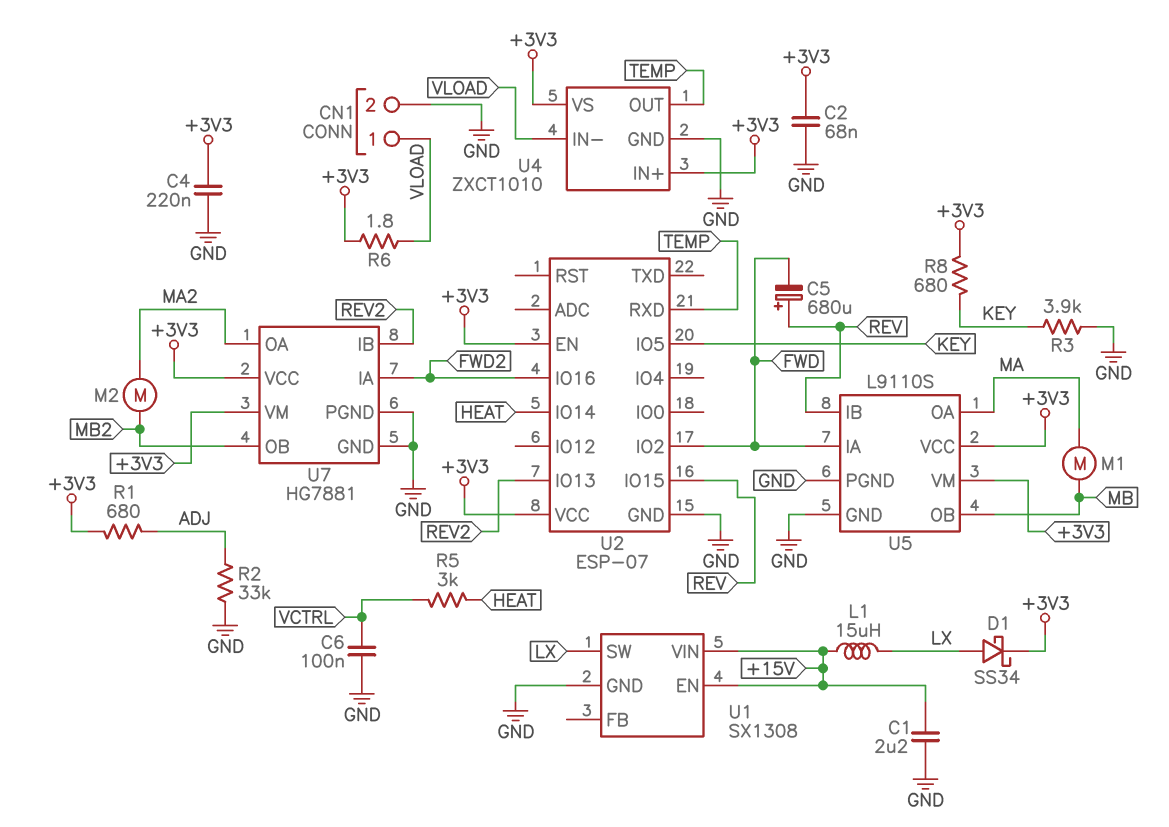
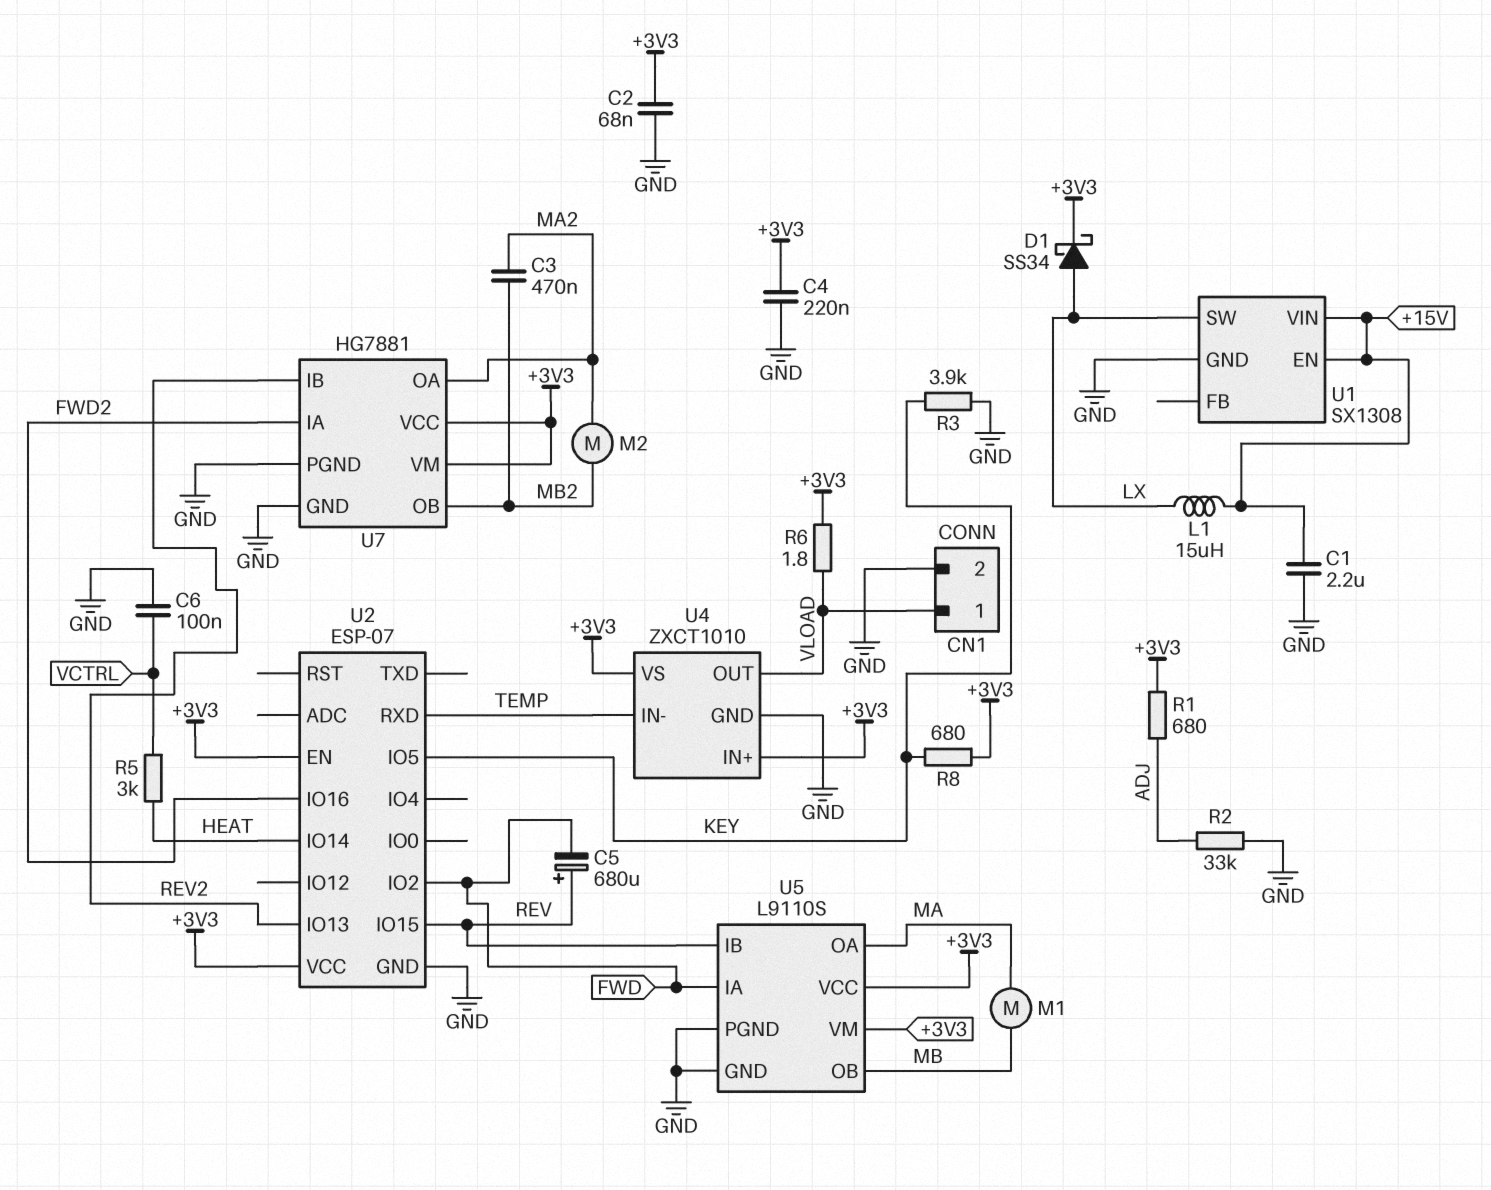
C3: none -> 470nF (MA2, MB2)
U4 pin IN-: VLOAD -> TEMP
U4 pin OUT: TEMP -> VLOAD

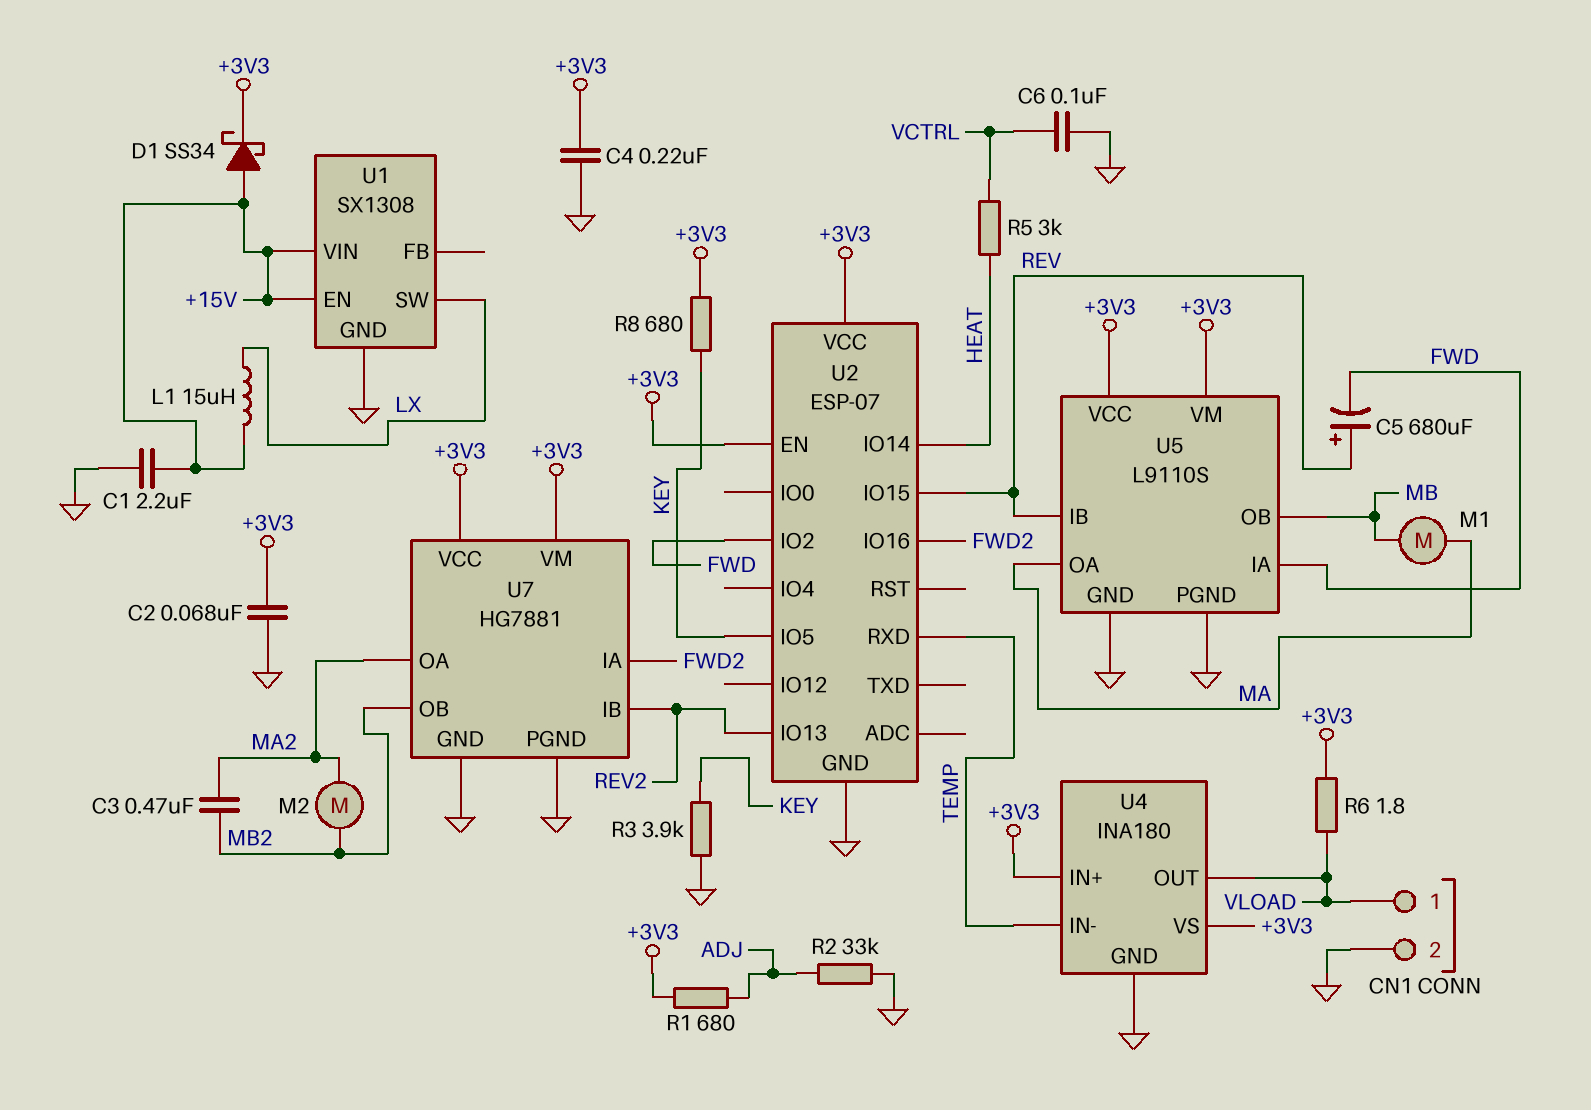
D1: schottky SS34 (A LX, K +3V3) -> schottky SS34 (A +15V, K +3V3)
U4: ZXCT1010 -> INA180

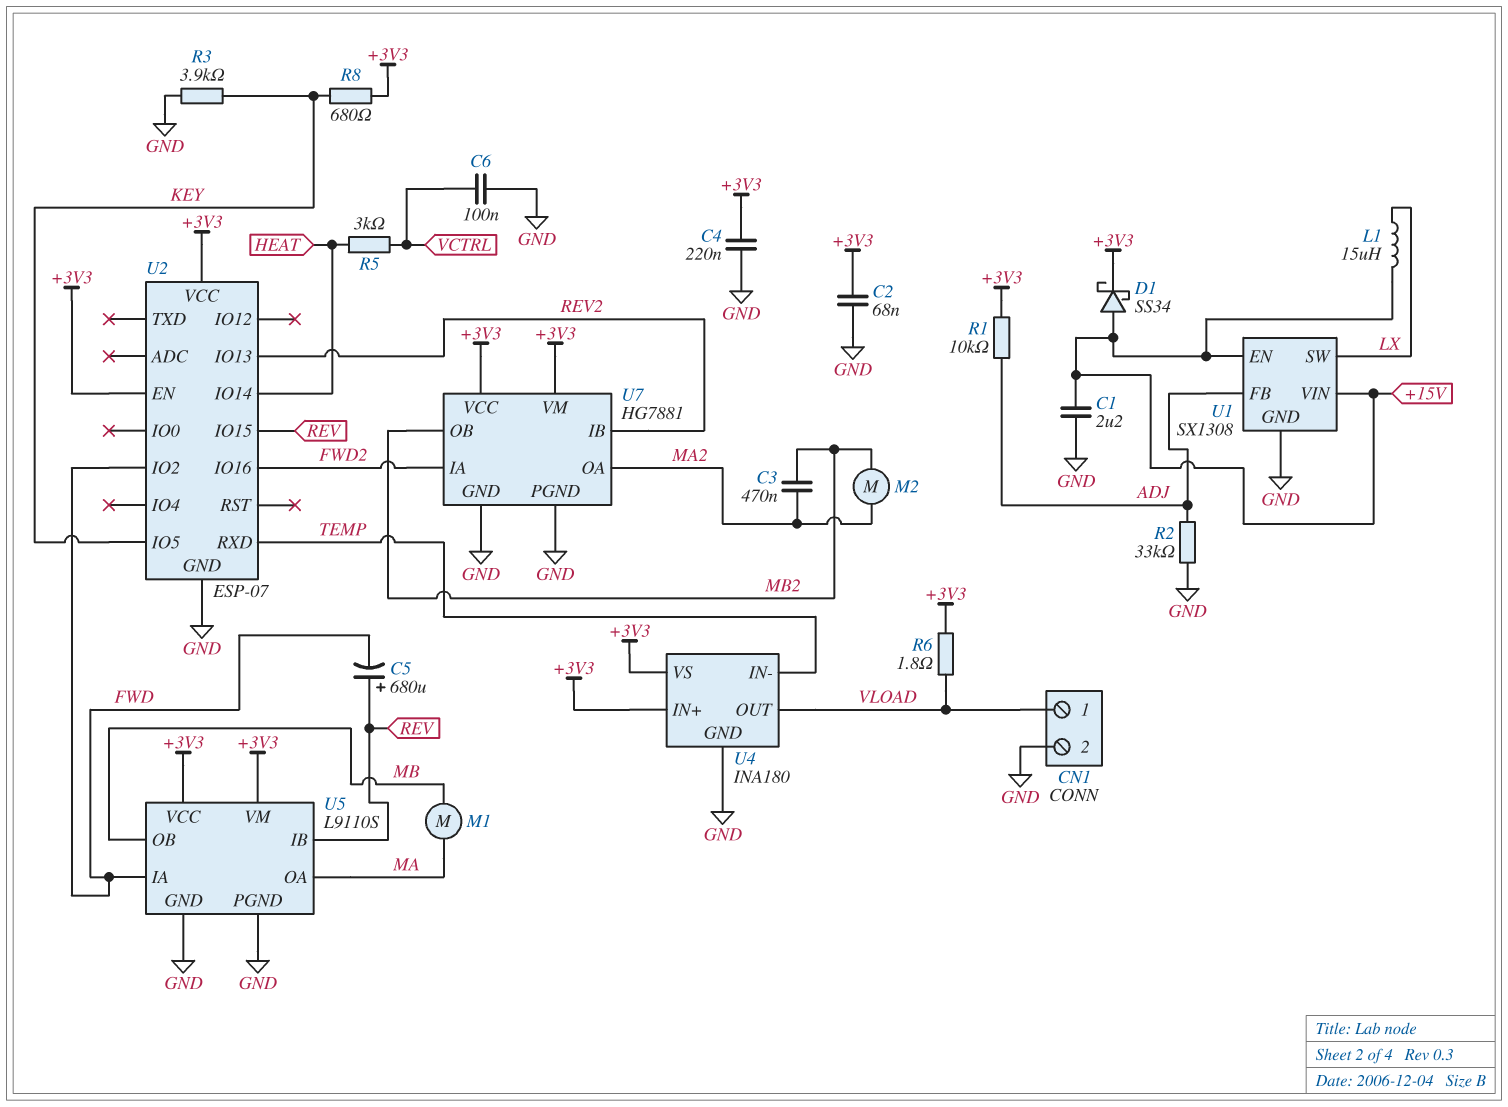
R1: 680 (+3V3, ADJ) -> 10k (+3V3, ADJ)
U1 pin FB: none -> ADJ

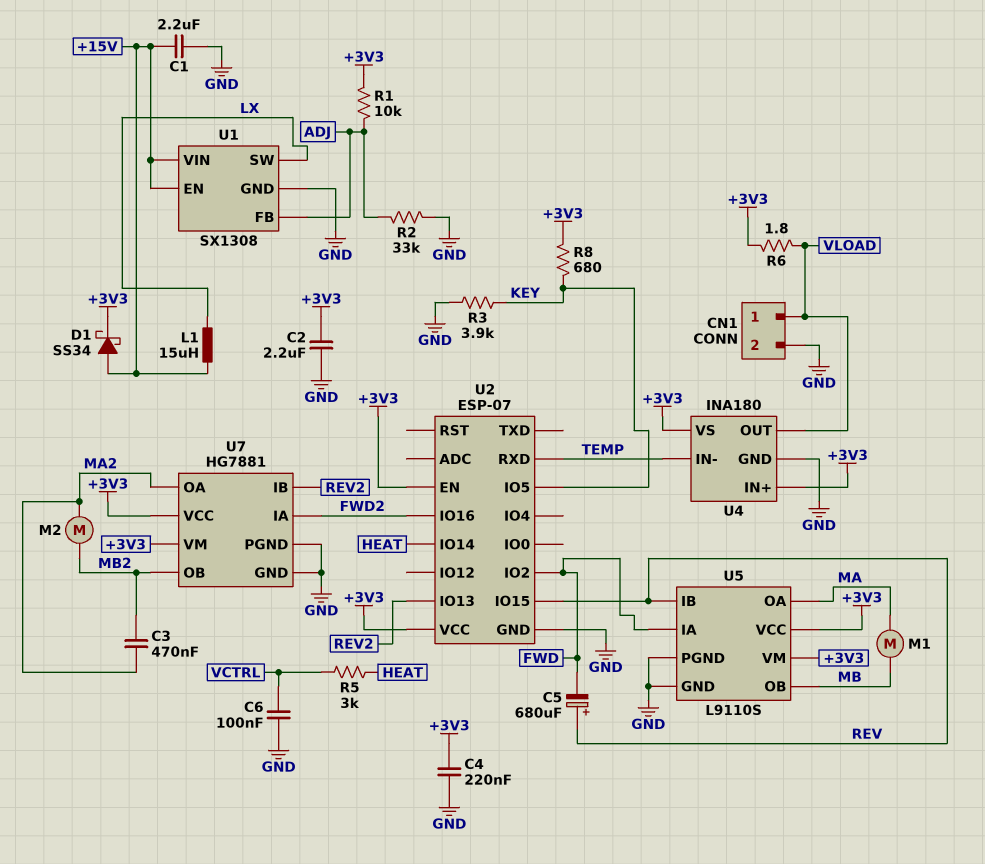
C2: 68nF (+3V3, GND) -> 2.2uF (+3V3, GND)

